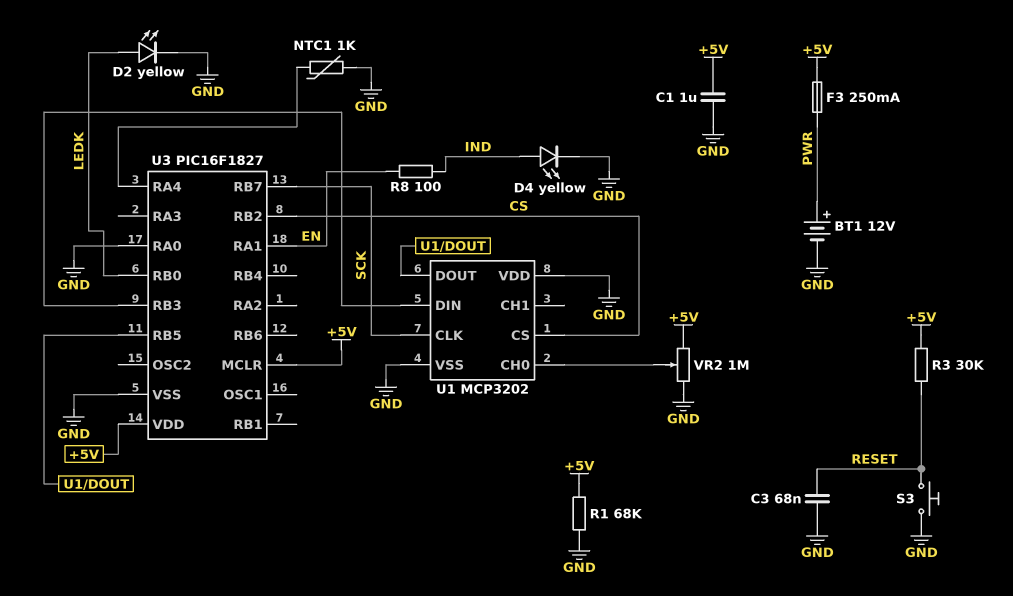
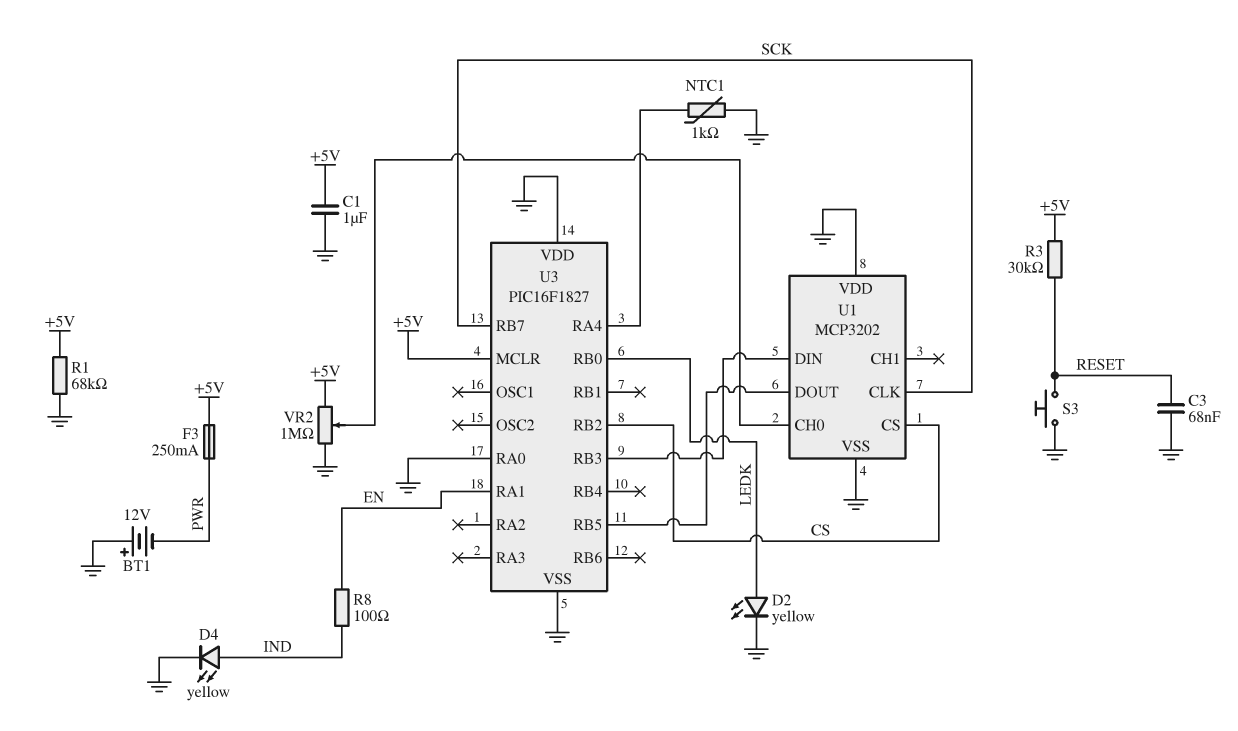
BT1: 12V (plus PWR, minus GND) -> 12V (plus GND, minus PWR)
U3 pin VDD: +5V -> GND

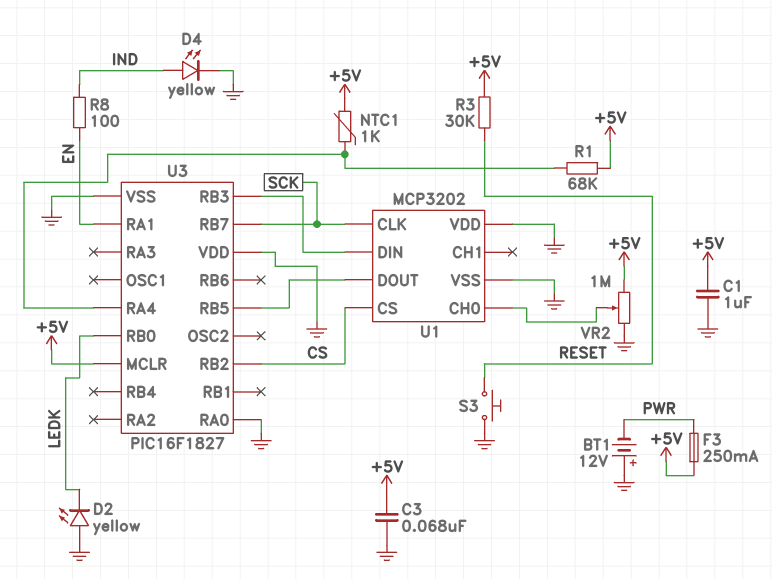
C3: 68nF (GND, RESET) -> 68nF (+5V, GND)
D2: LED yellow (A LEDK, K GND) -> LED yellow (A GND, K LEDK)
NTC1: 1k (GND, U3/RA4) -> 1k (+5V, U3/RA4)
R1: 68k (+5V, GND) -> 68k (+5V, U3/RA4)

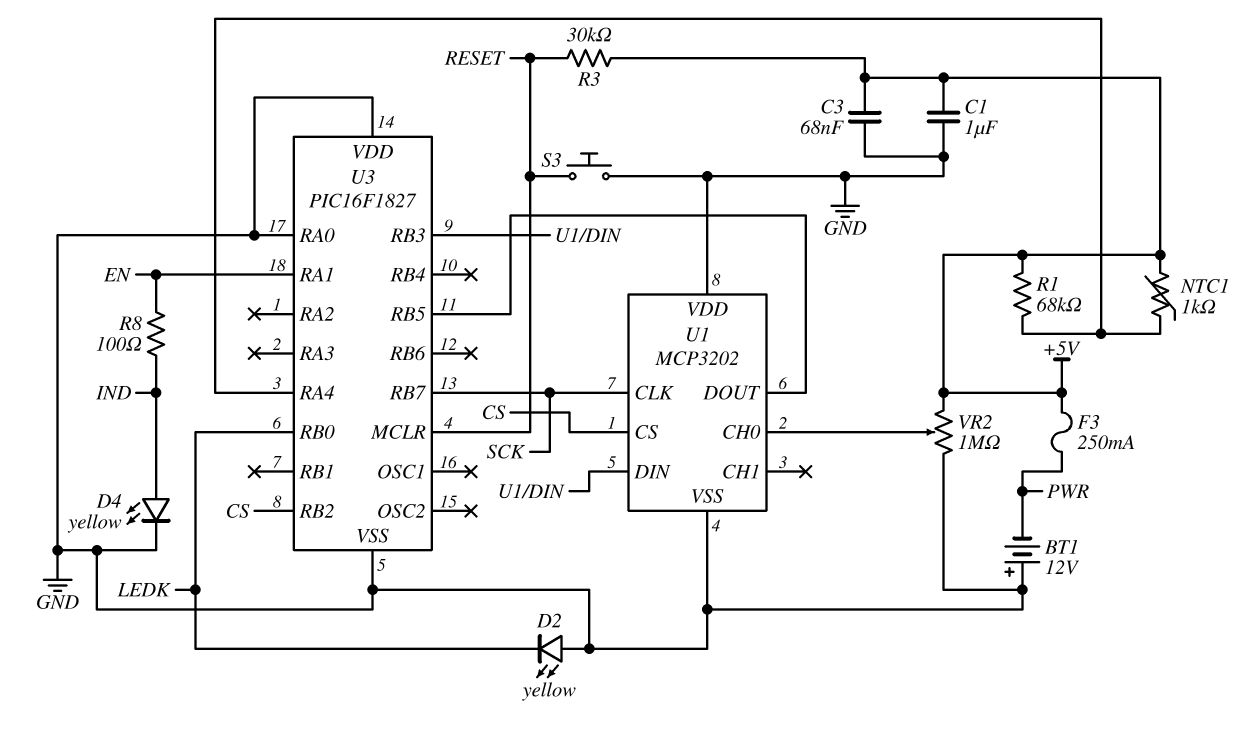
U3 pin MCLR: +5V -> RESET

